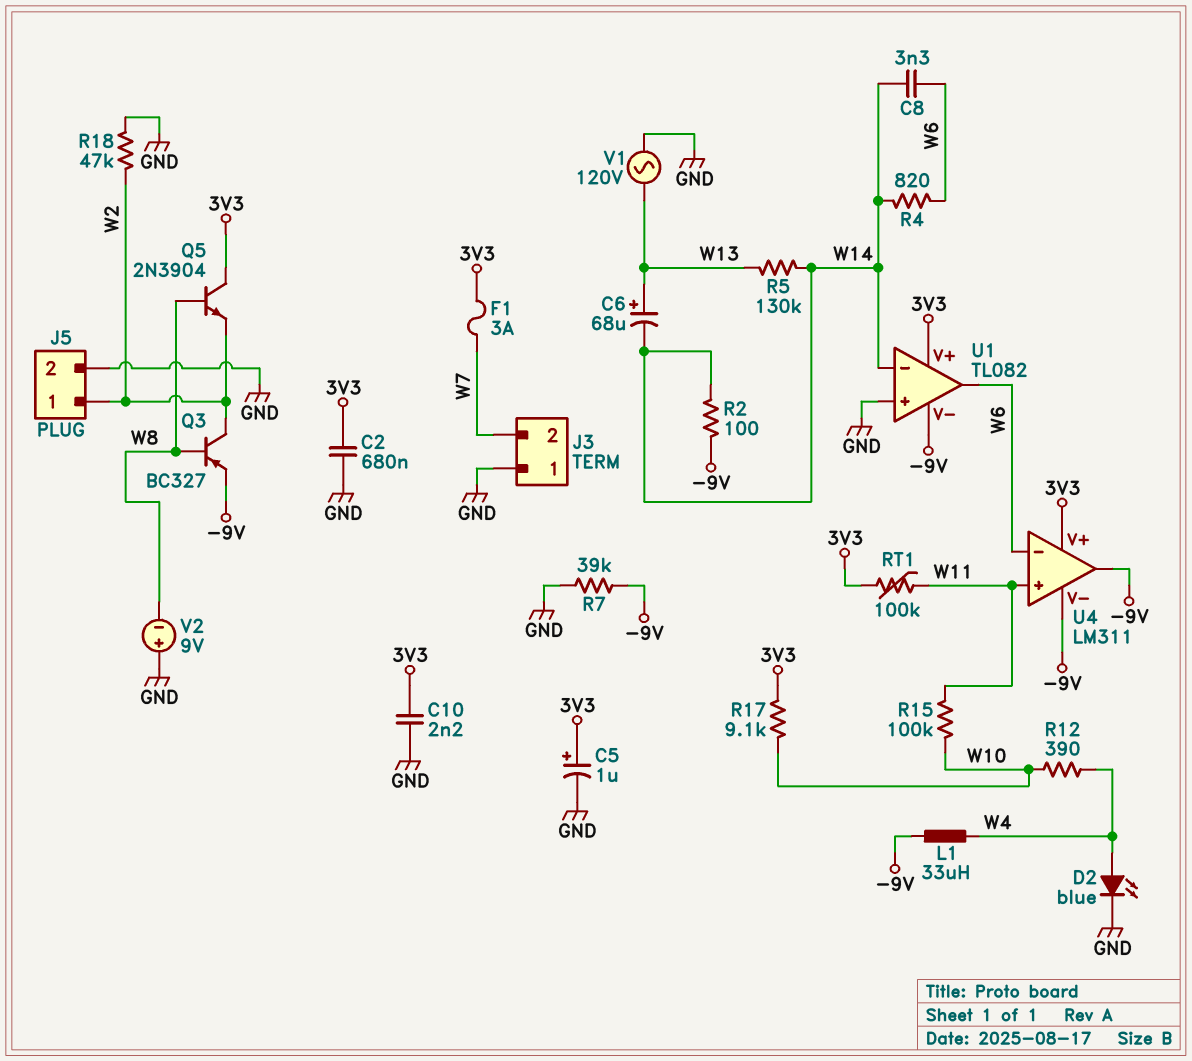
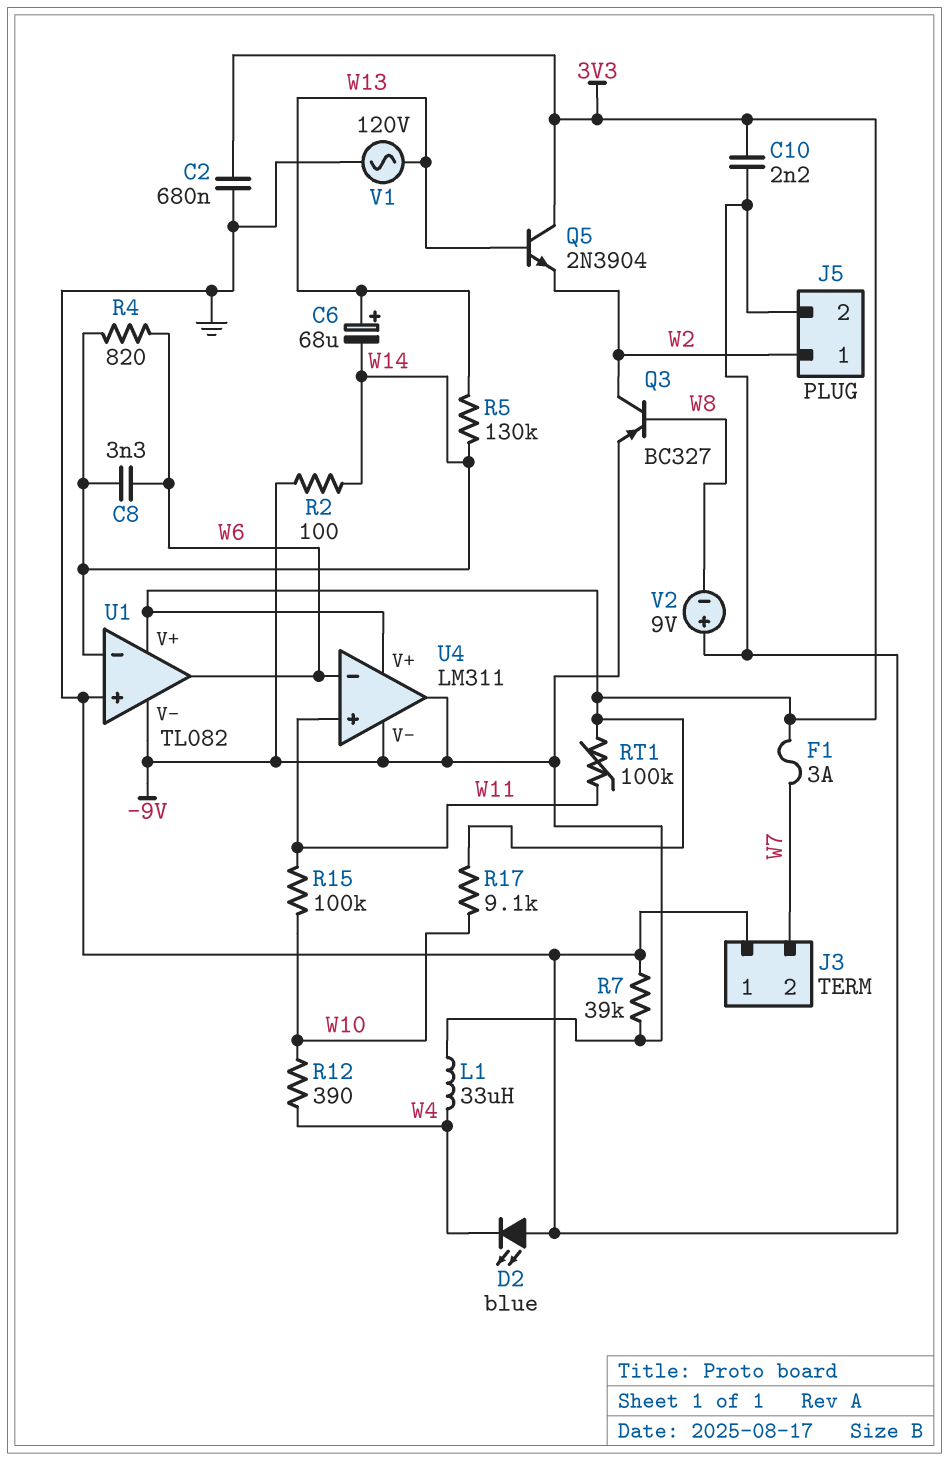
C5: 1uF (plus 3V3, minus GND) -> none
D2: LED blue (A W4, K GND) -> LED blue (A GND, K W4)
Q5: NPN 2N3904 (B W8, C 3V3, E W2) -> NPN 2N3904 (B W13, C 3V3, E W2)
R18: 47k (GND, W2) -> none

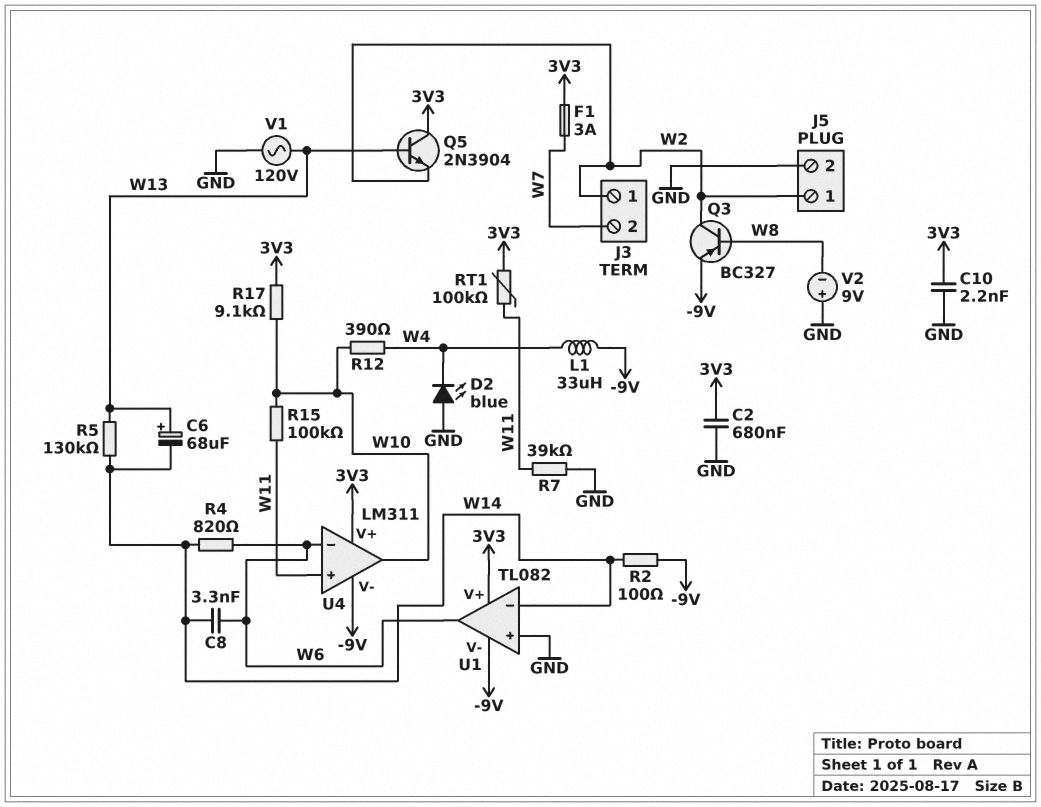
J3 pin 1: GND -> W2
R7: 39k (-9V, GND) -> 39k (GND, W11)
U4 pin out: -9V -> W10

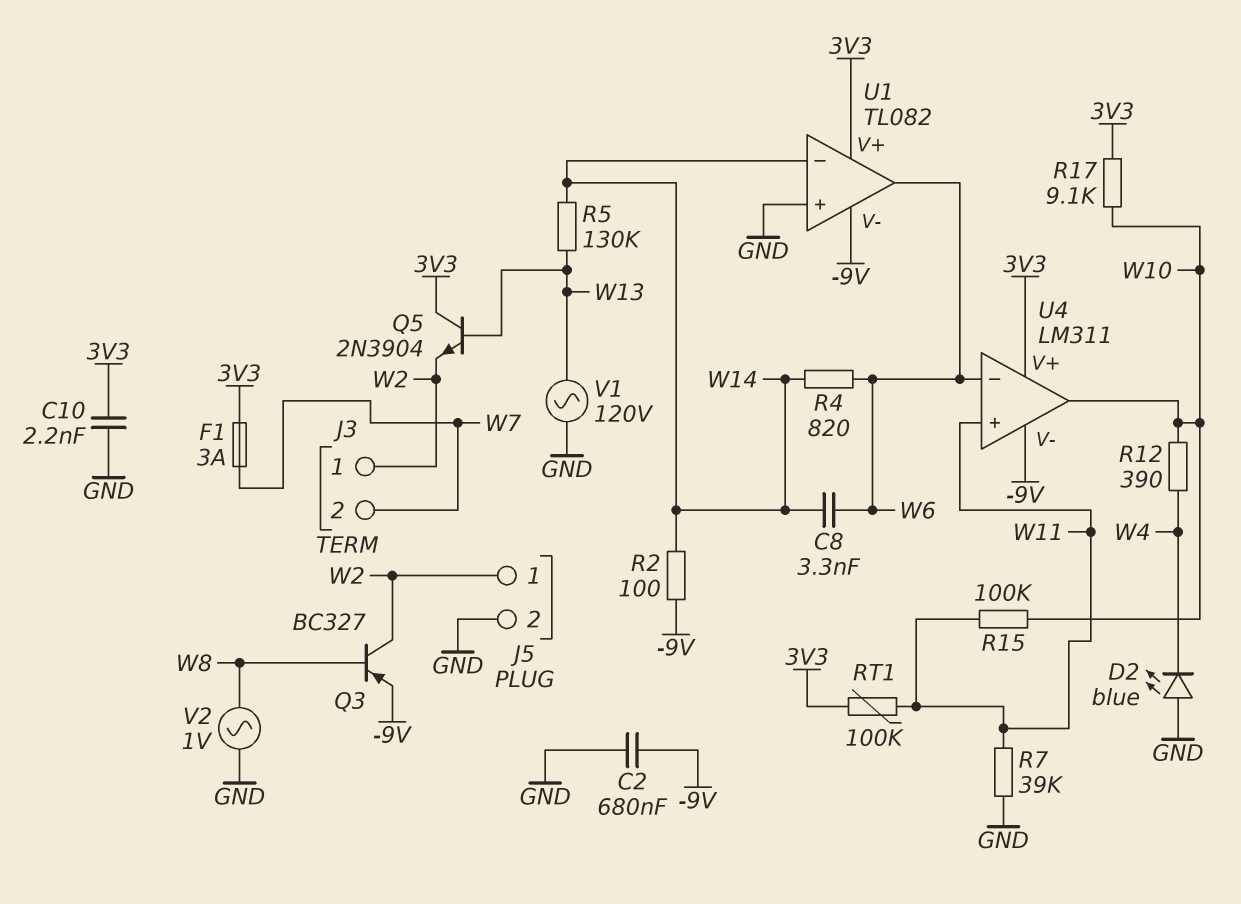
C2: 680nF (3V3, GND) -> 680nF (-9V, GND)
C6: 68uF (plus W13, minus W14) -> none
L1: 33uH (-9V, W4) -> none
V2: 9V (plus GND, minus W8) -> AC 1V (GND, W8)

